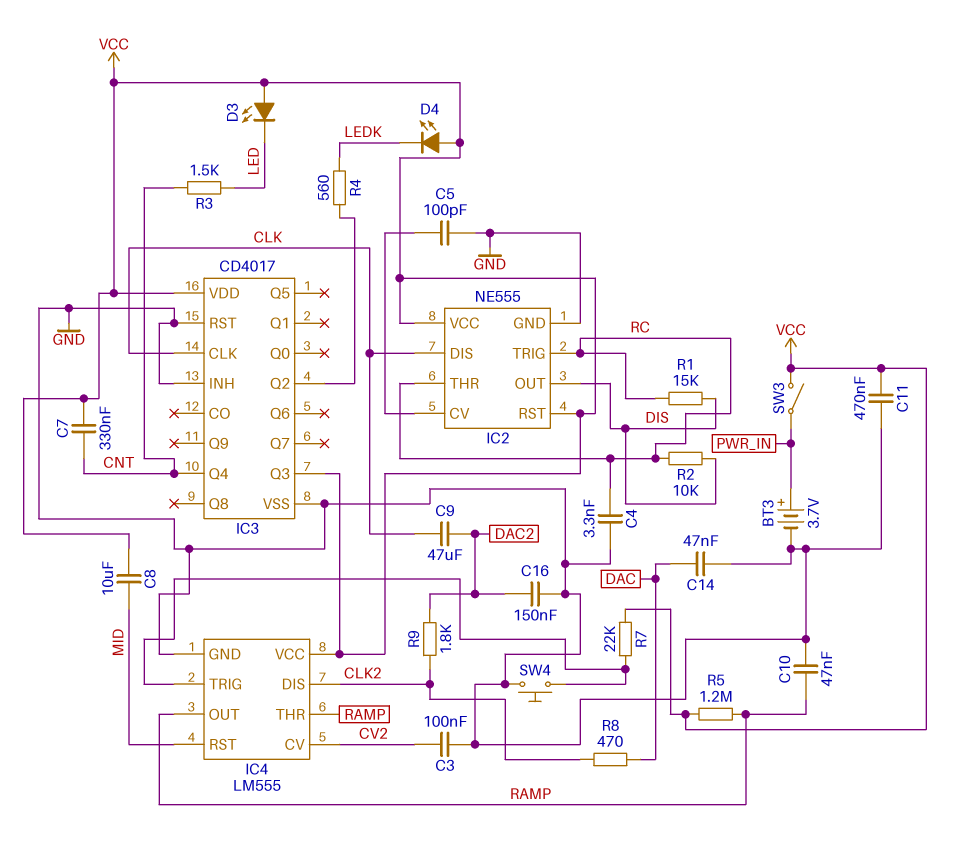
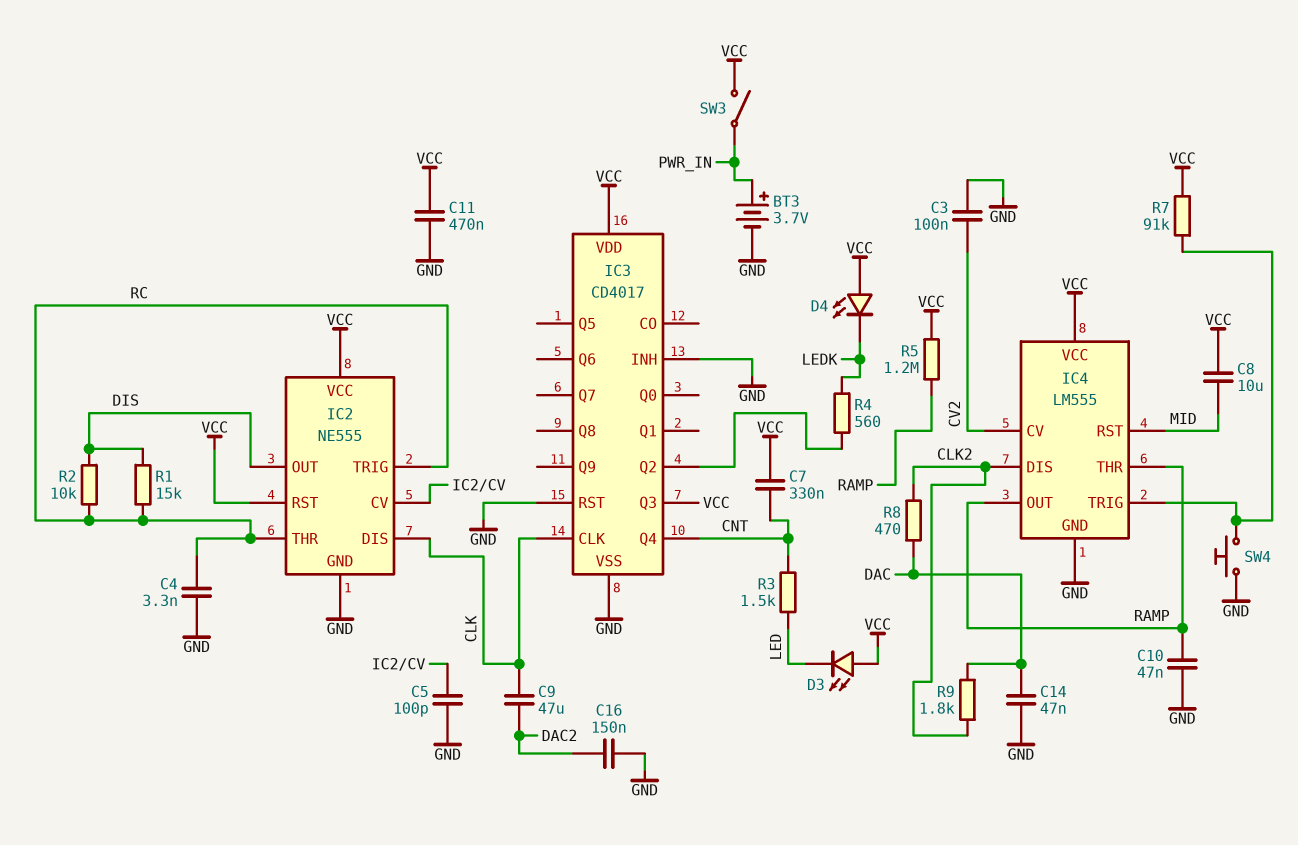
R7: 22k (IC4/TRIG, VCC) -> 91k (IC4/TRIG, VCC)
R9: 1.8k (CLK2, DAC2) -> 1.8k (CLK2, DAC)

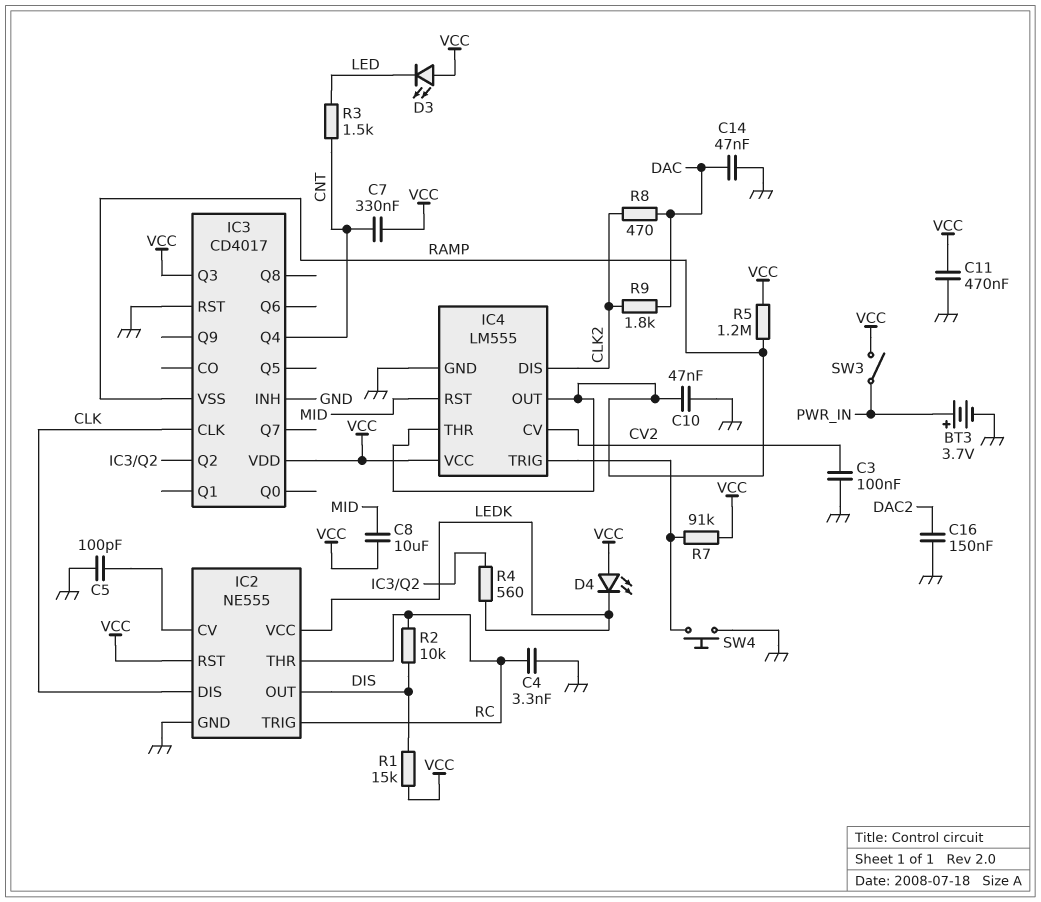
C9: 47uF (CLK, DAC2) -> none
IC2 pin VCC: VCC -> LEDK
IC3 pin VSS: GND -> RAMP
R1: 15k (DIS, RC) -> 15k (DIS, VCC)

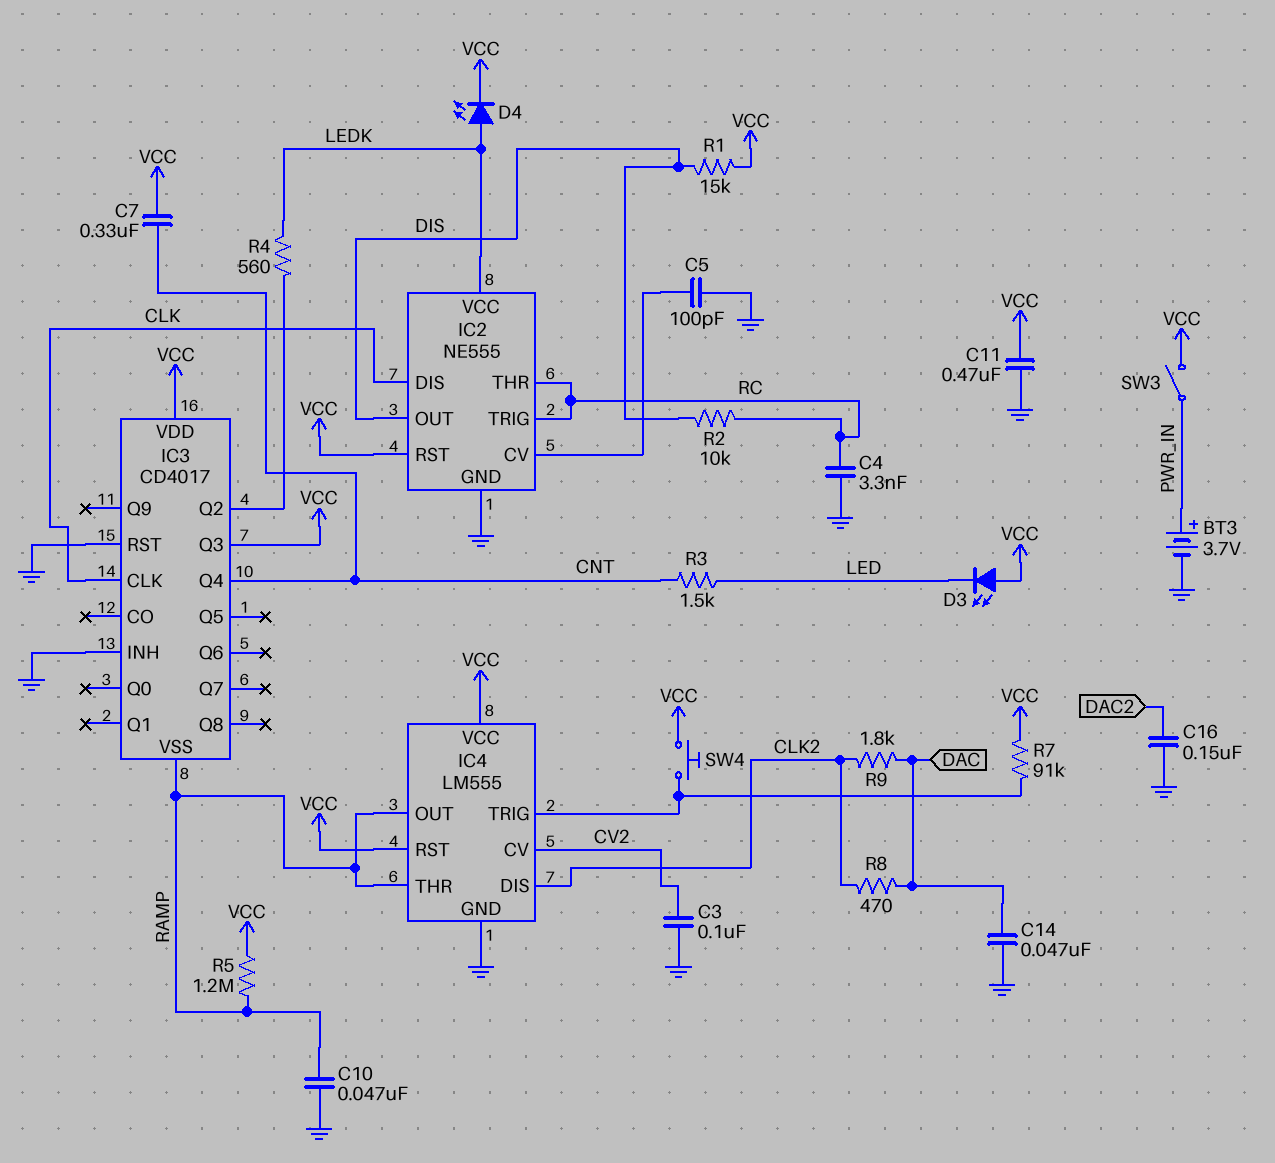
C8: 10uF (MID, VCC) -> none
D4: LED (A VCC, K LEDK) -> LED (A LEDK, K VCC)
IC4 pin RST: MID -> VCC
SW4: button (GND, IC4/TRIG) -> button (IC4/TRIG, VCC)

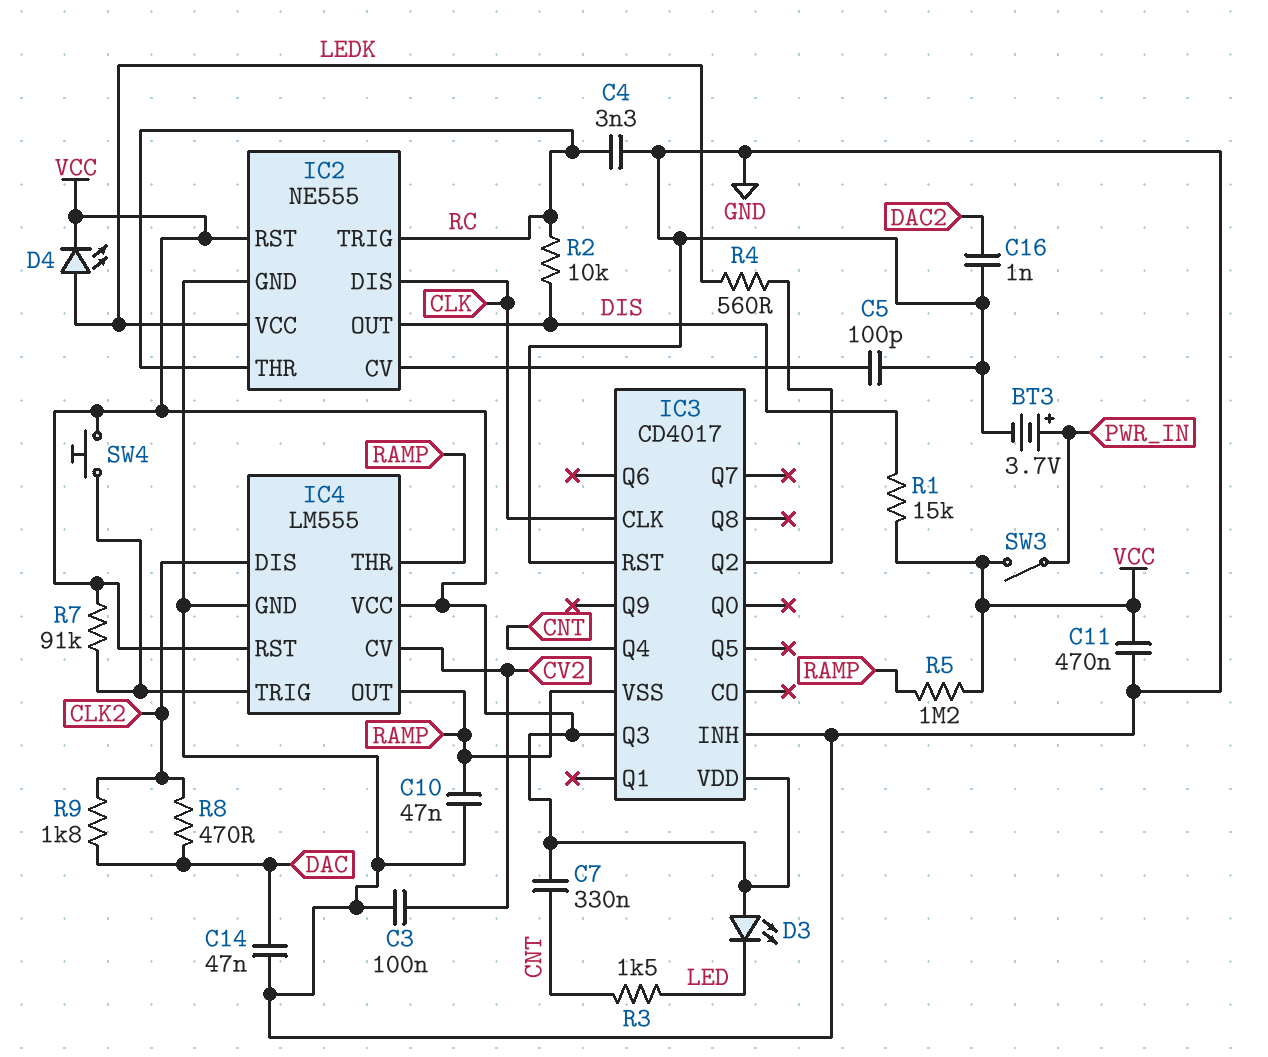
C16: 150nF (DAC2, GND) -> 1nF (DAC2, GND)

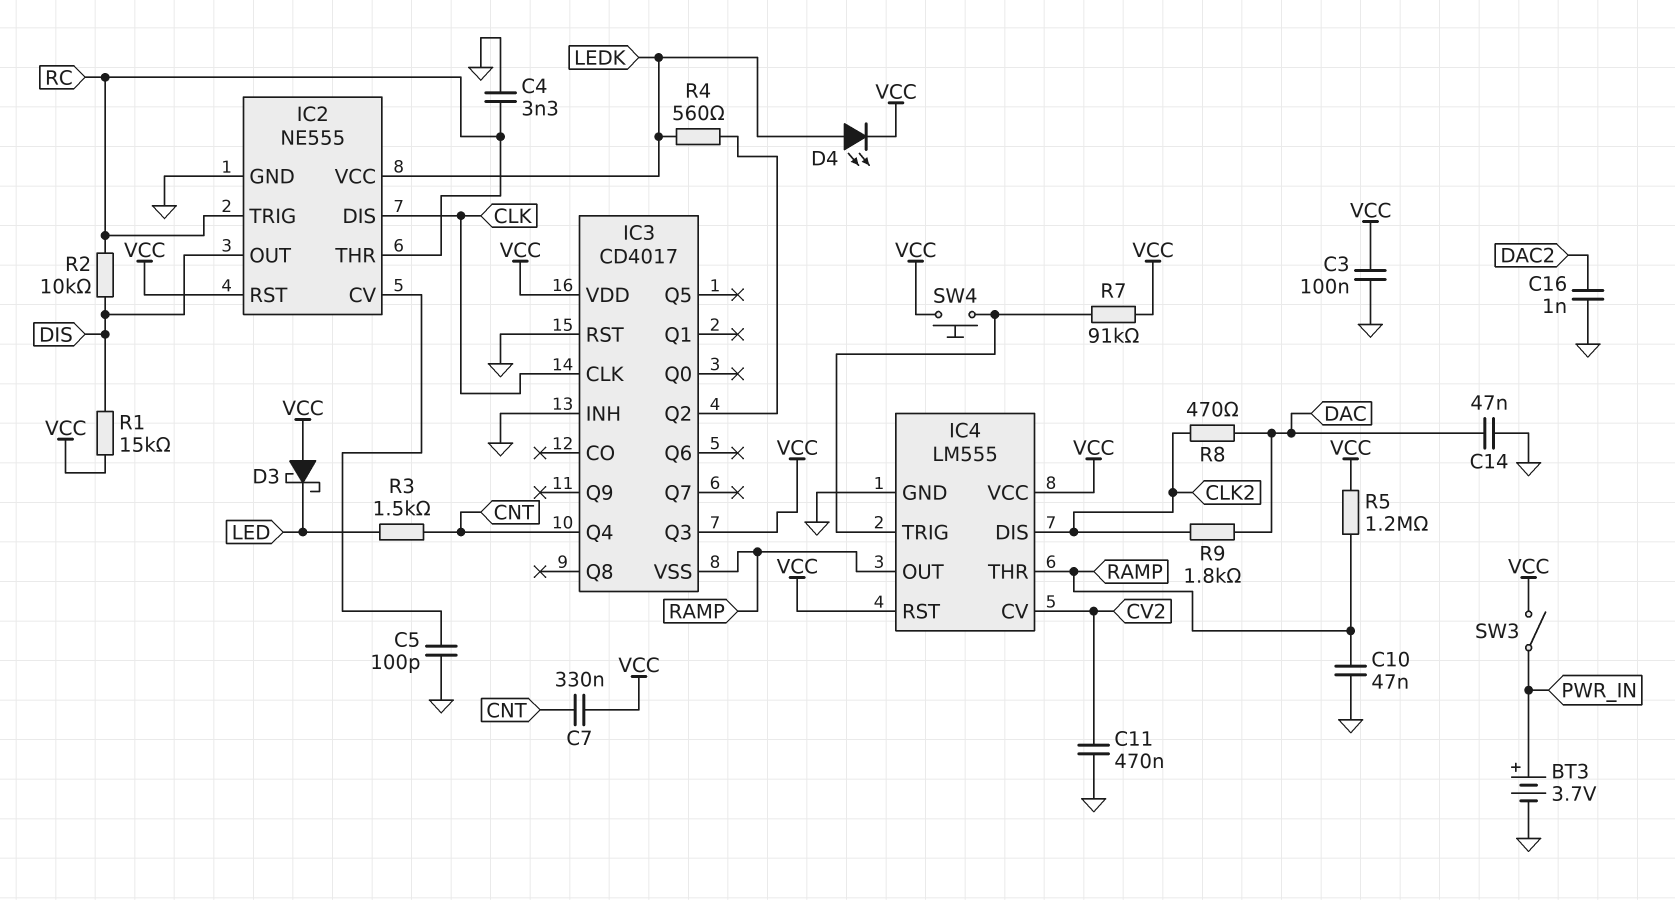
C3: 100nF (CV2, GND) -> 100nF (GND, VCC)
C11: 470nF (GND, VCC) -> 470nF (CV2, GND)
D3: LED (A VCC, K LED) -> schottky (A VCC, K LED)

